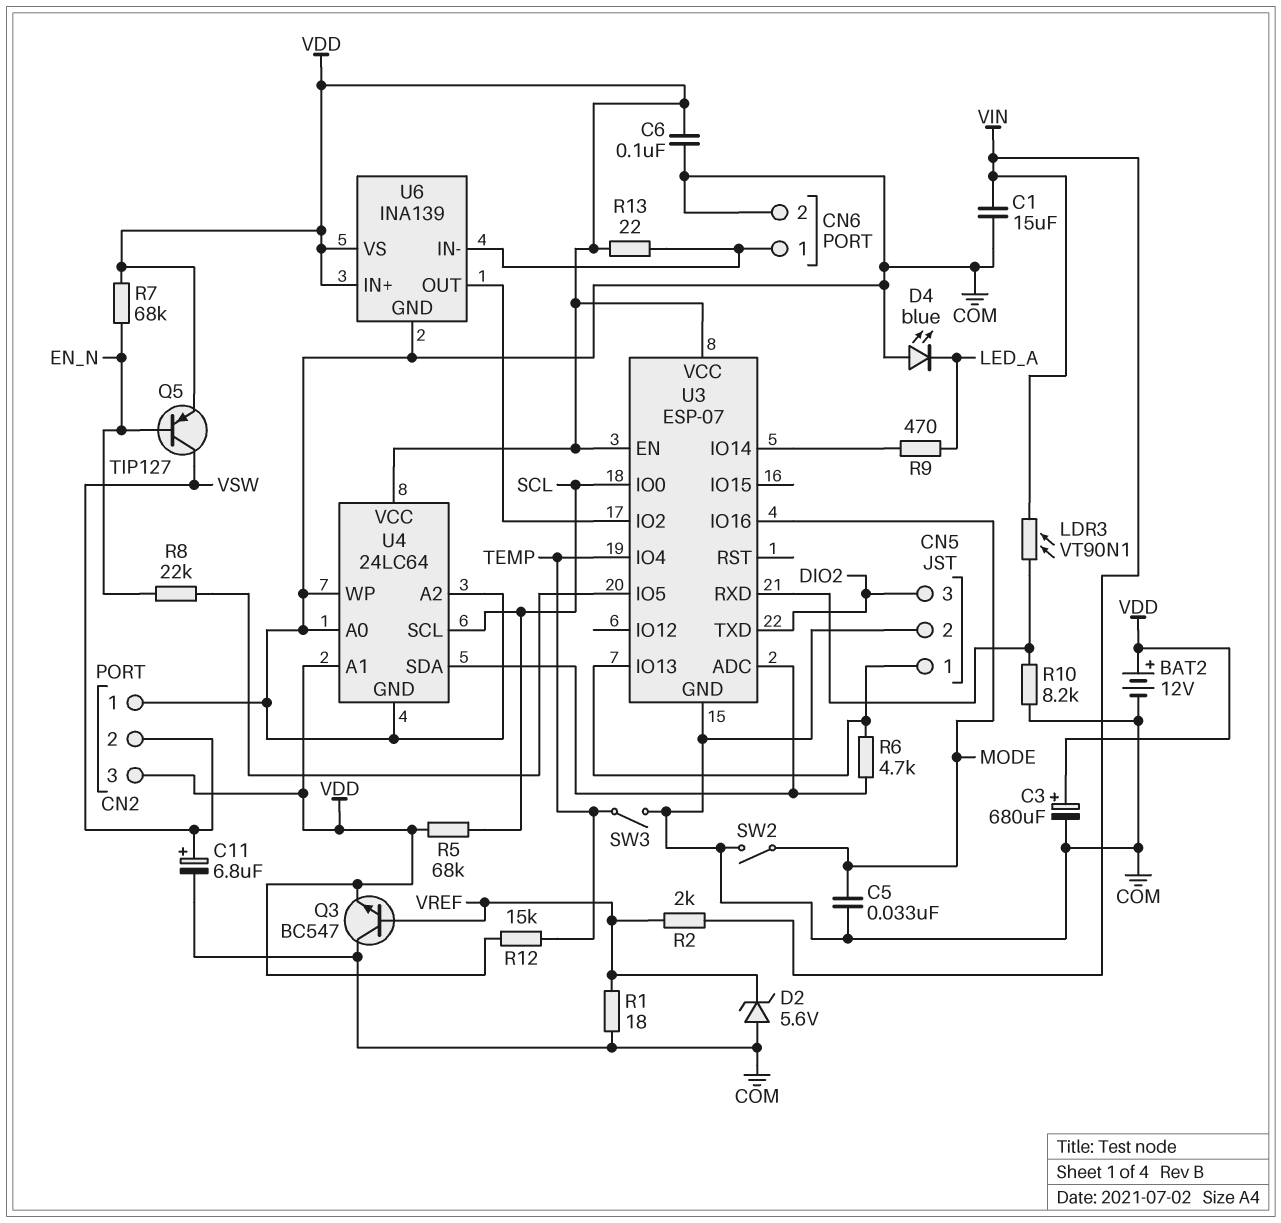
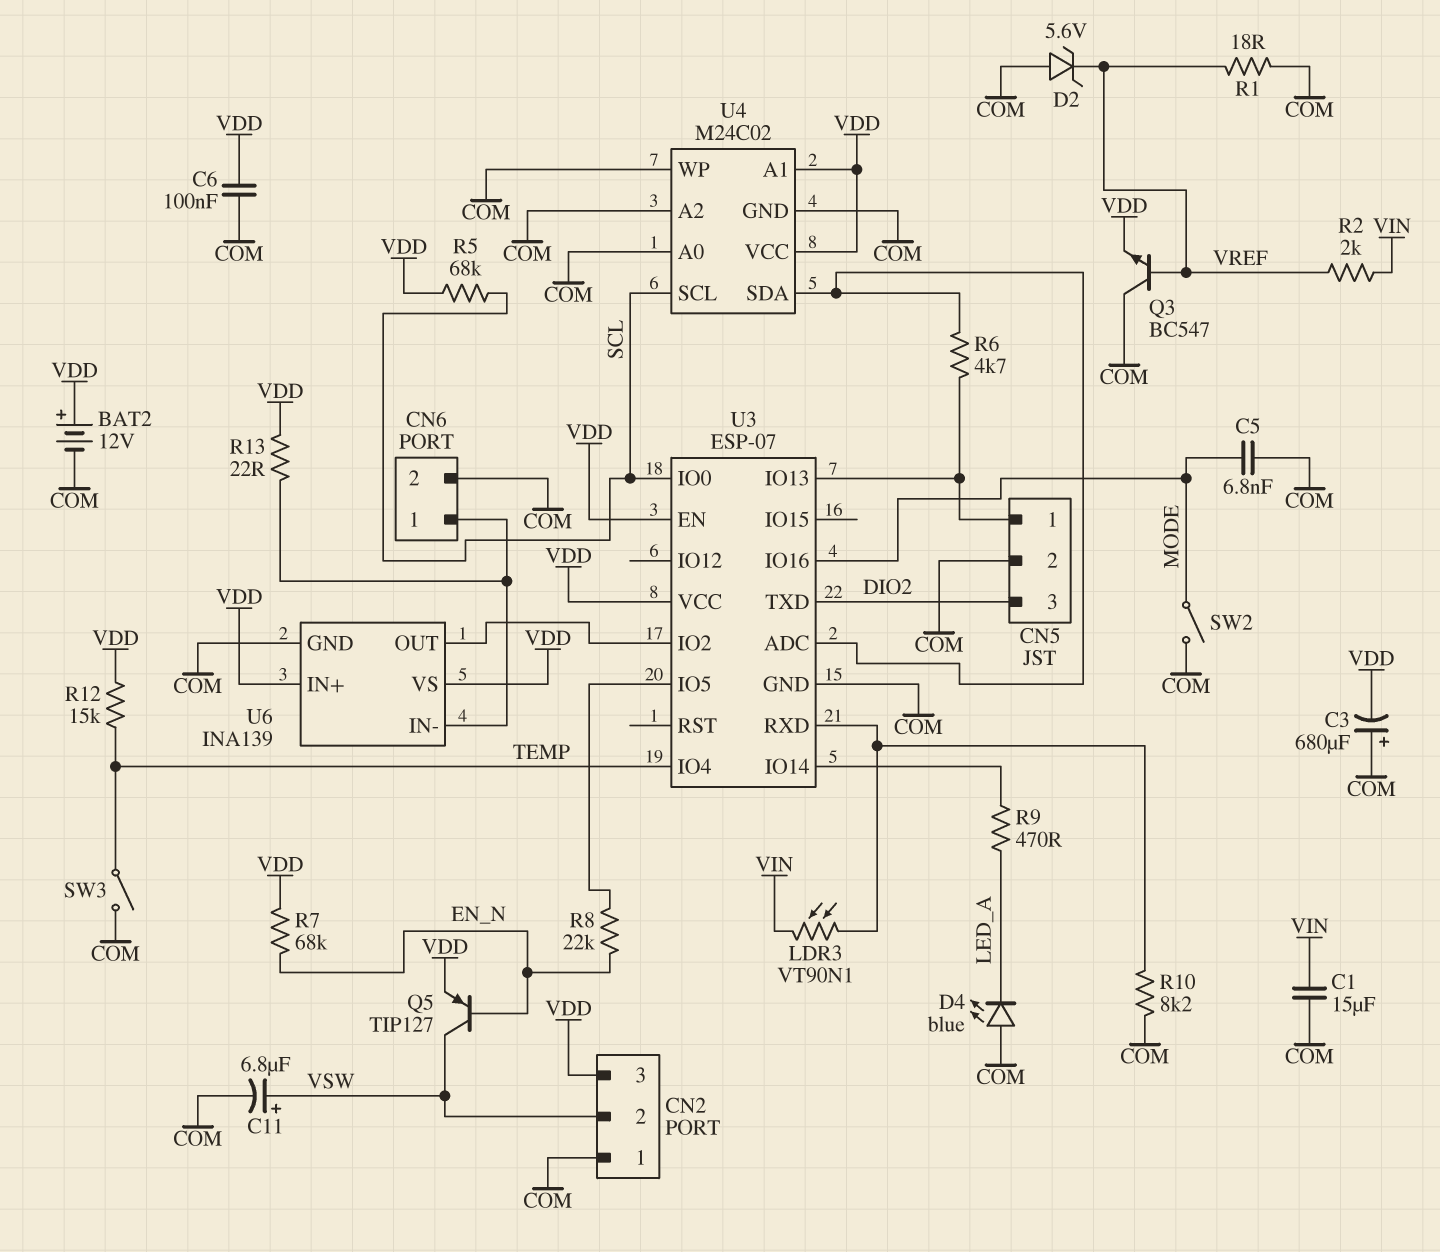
C3: 680uF (plus VDD, minus COM) -> 680uF (plus COM, minus VDD)
C5: 33nF (COM, MODE) -> 6.8nF (COM, MODE)
U4: 24LC64 -> M24C02

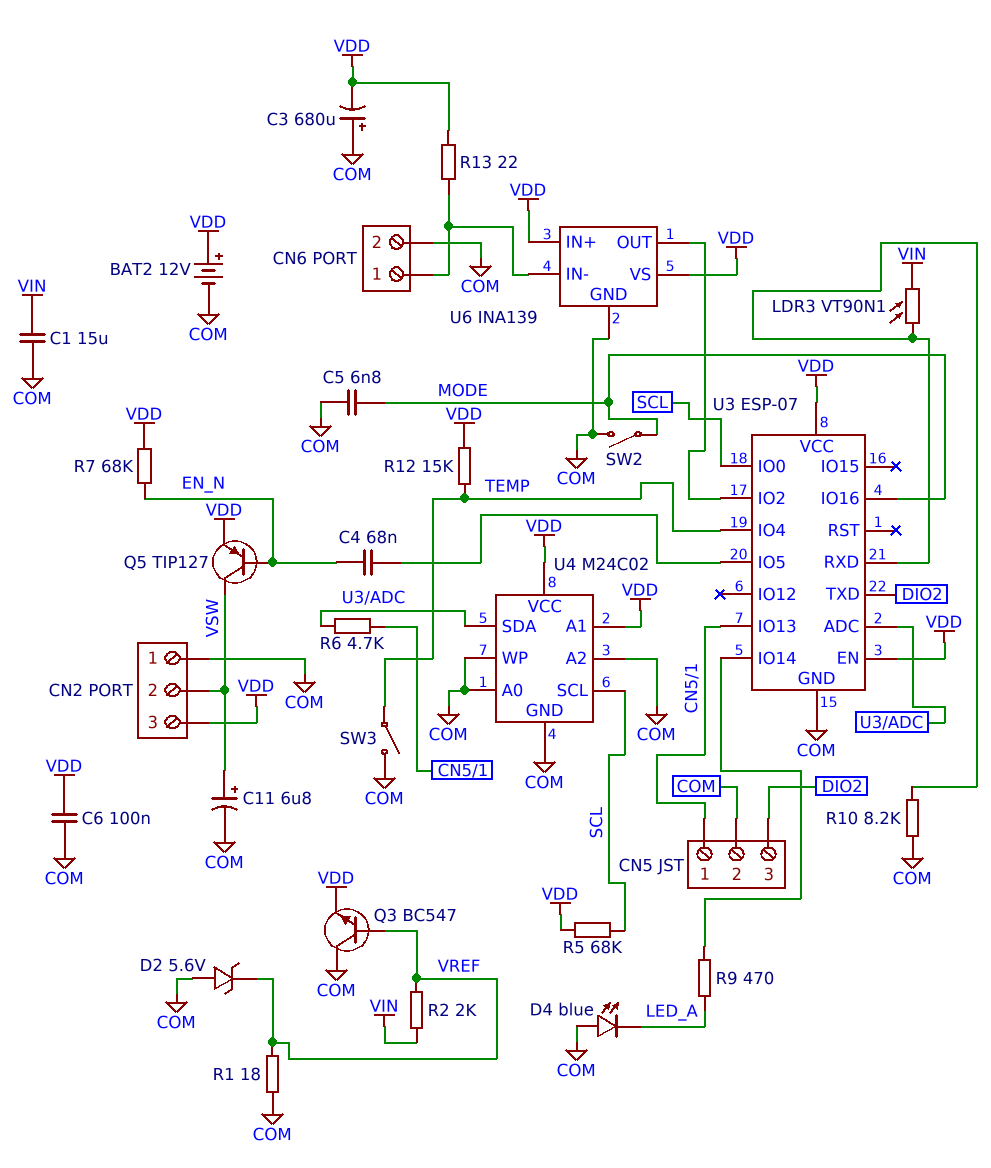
C4: none -> 68nF (EN_N, U3/IO5)
R8: 22k (EN_N, U3/IO5) -> none

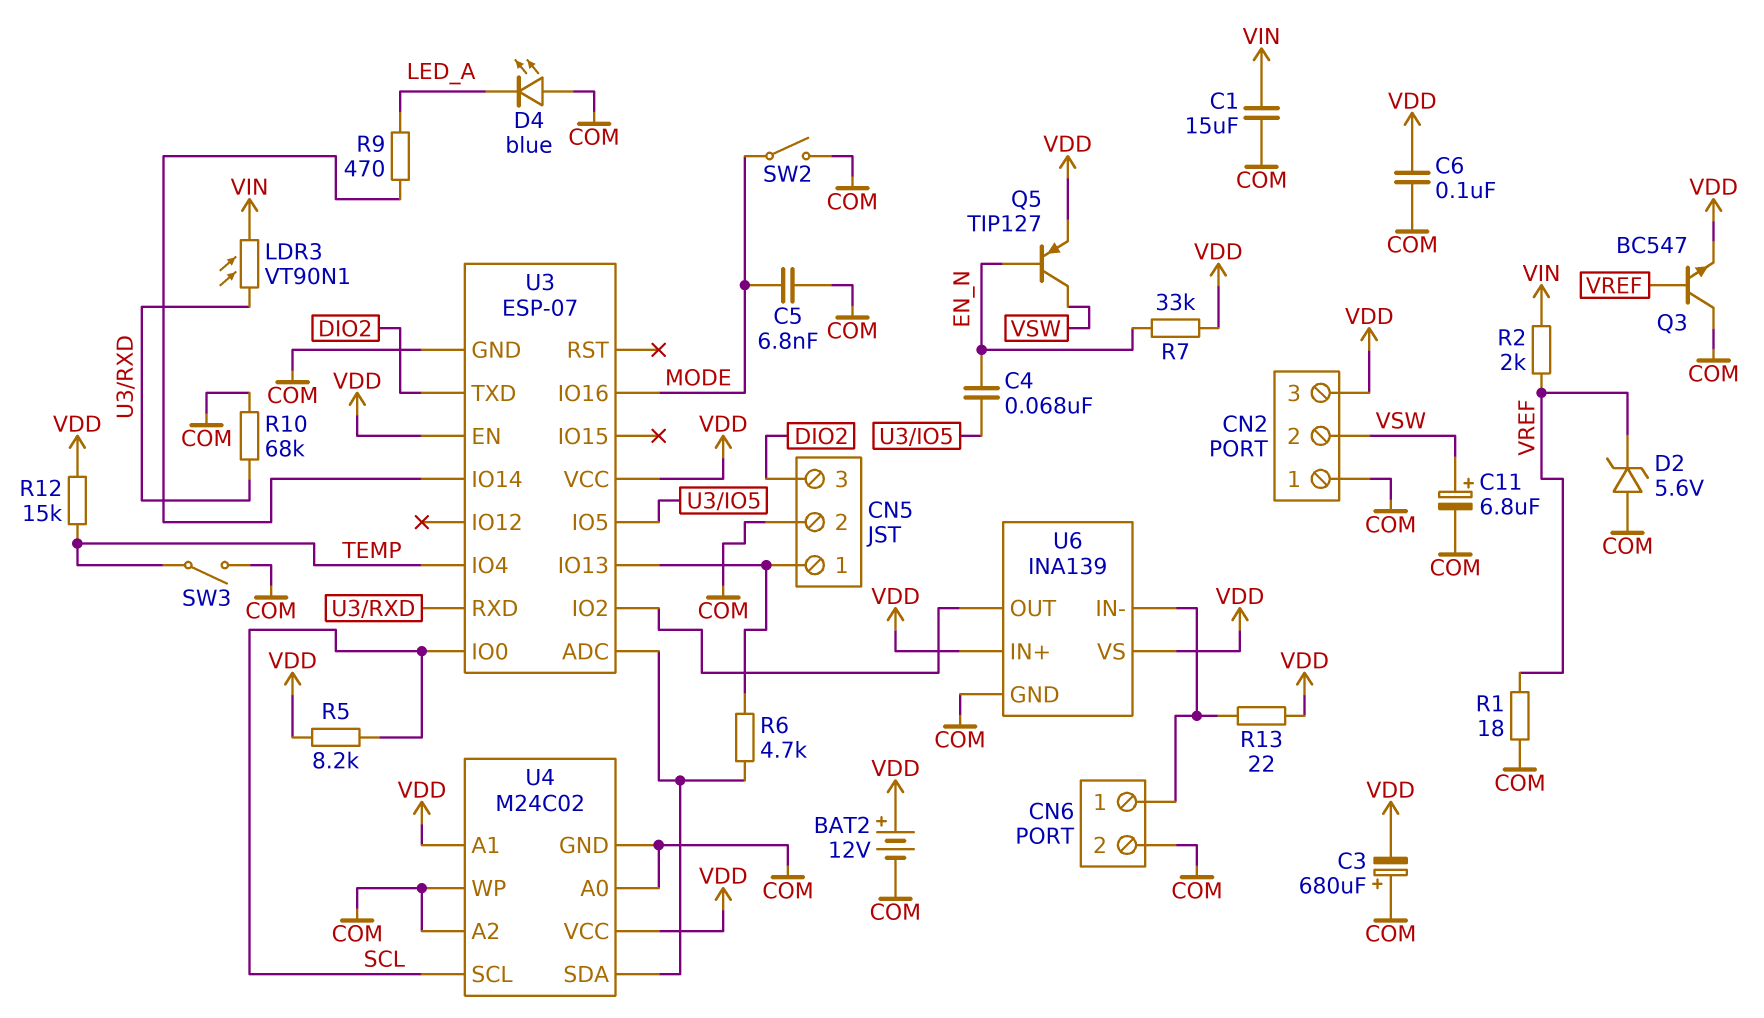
R5: 68k (SCL, VDD) -> 8.2k (SCL, VDD)
R7: 68k (EN_N, VDD) -> 33k (EN_N, VDD)
R10: 8.2k (COM, U3/RXD) -> 68k (COM, U3/RXD)

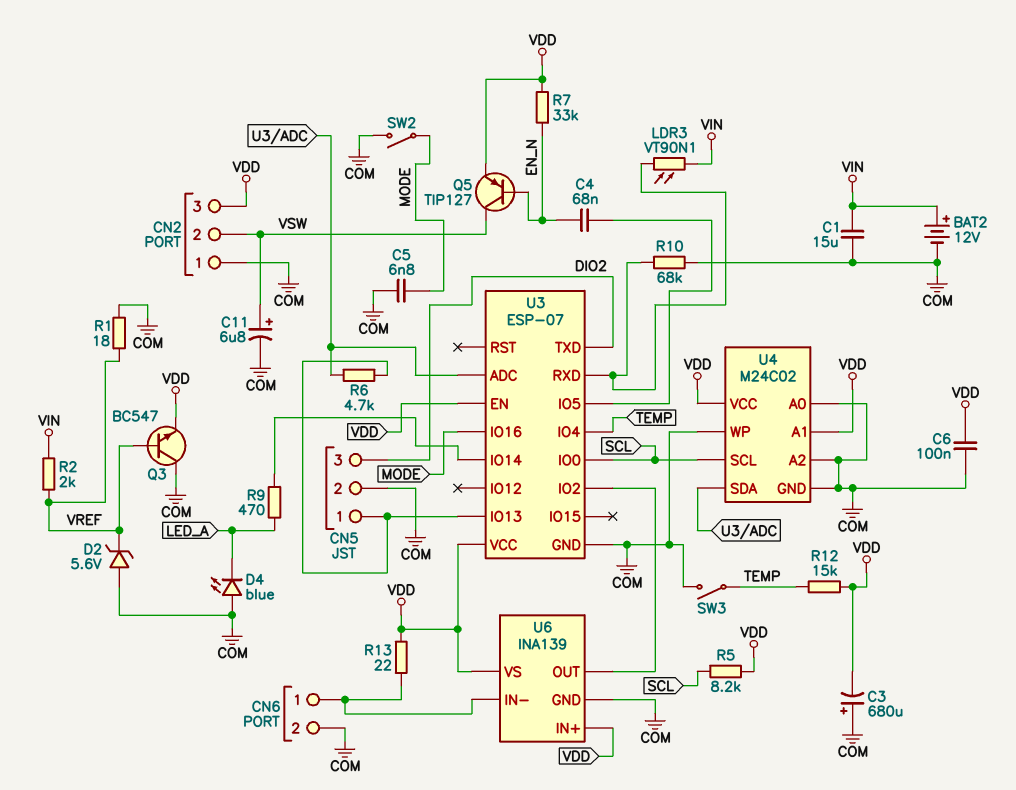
BAT2: 12V (plus VDD, minus COM) -> 12V (plus VIN, minus COM)

